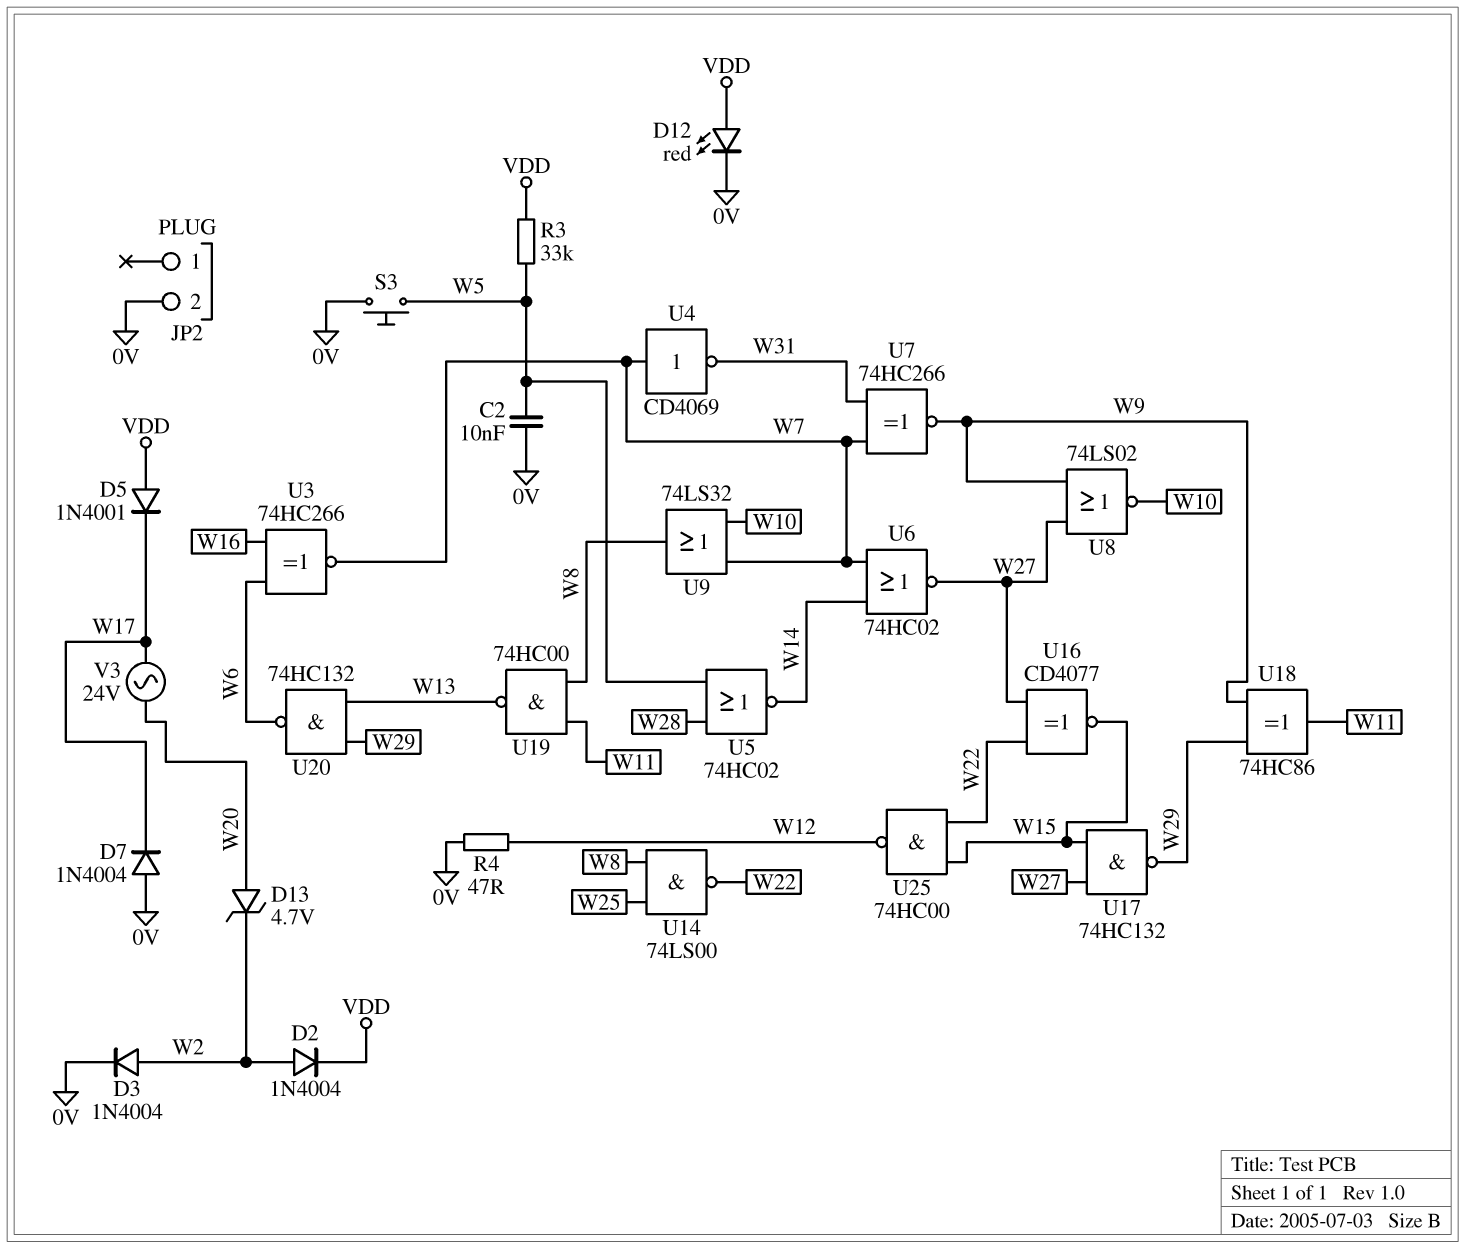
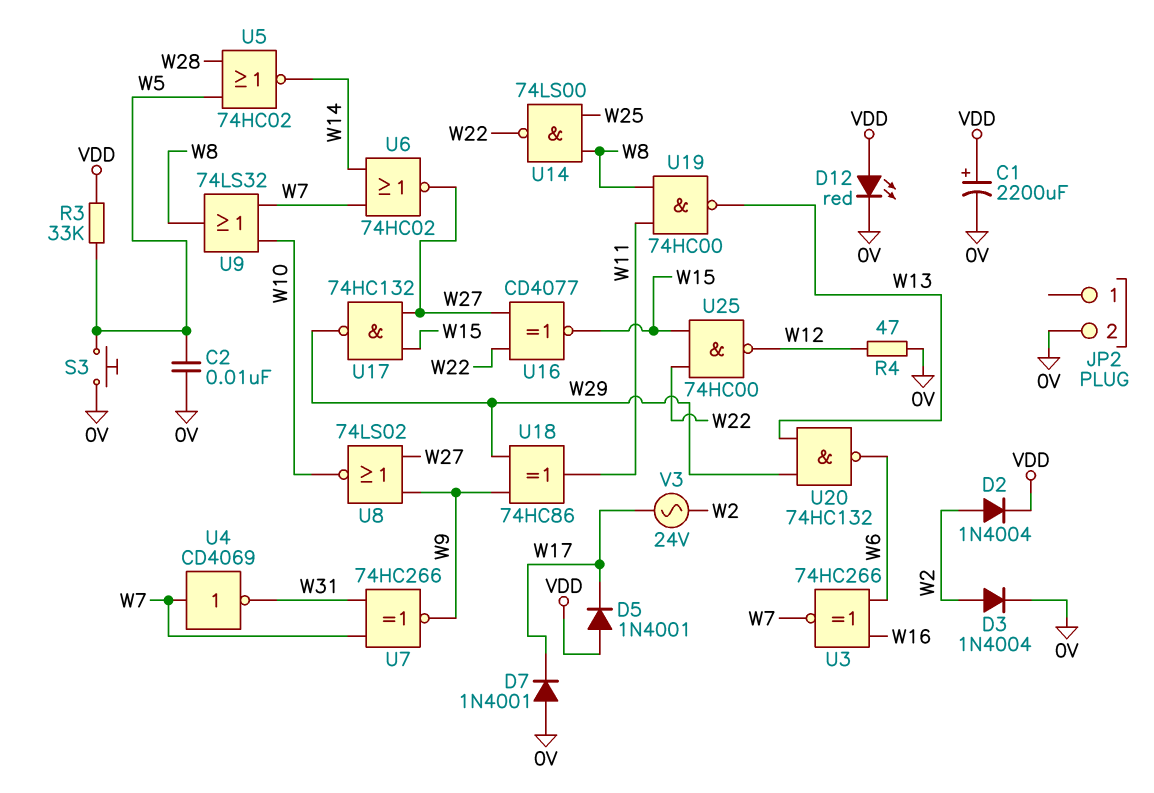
C1: none -> 2200uF (plus VDD, minus 0V)
D7: diode 1N4004 (A 0V, K W17) -> diode 1N4001 (A 0V, K W17)
D13: zener 4.7V (A W20, K W2) -> none
V3: AC 24V (W17, W20) -> AC 24V (W2, W17)

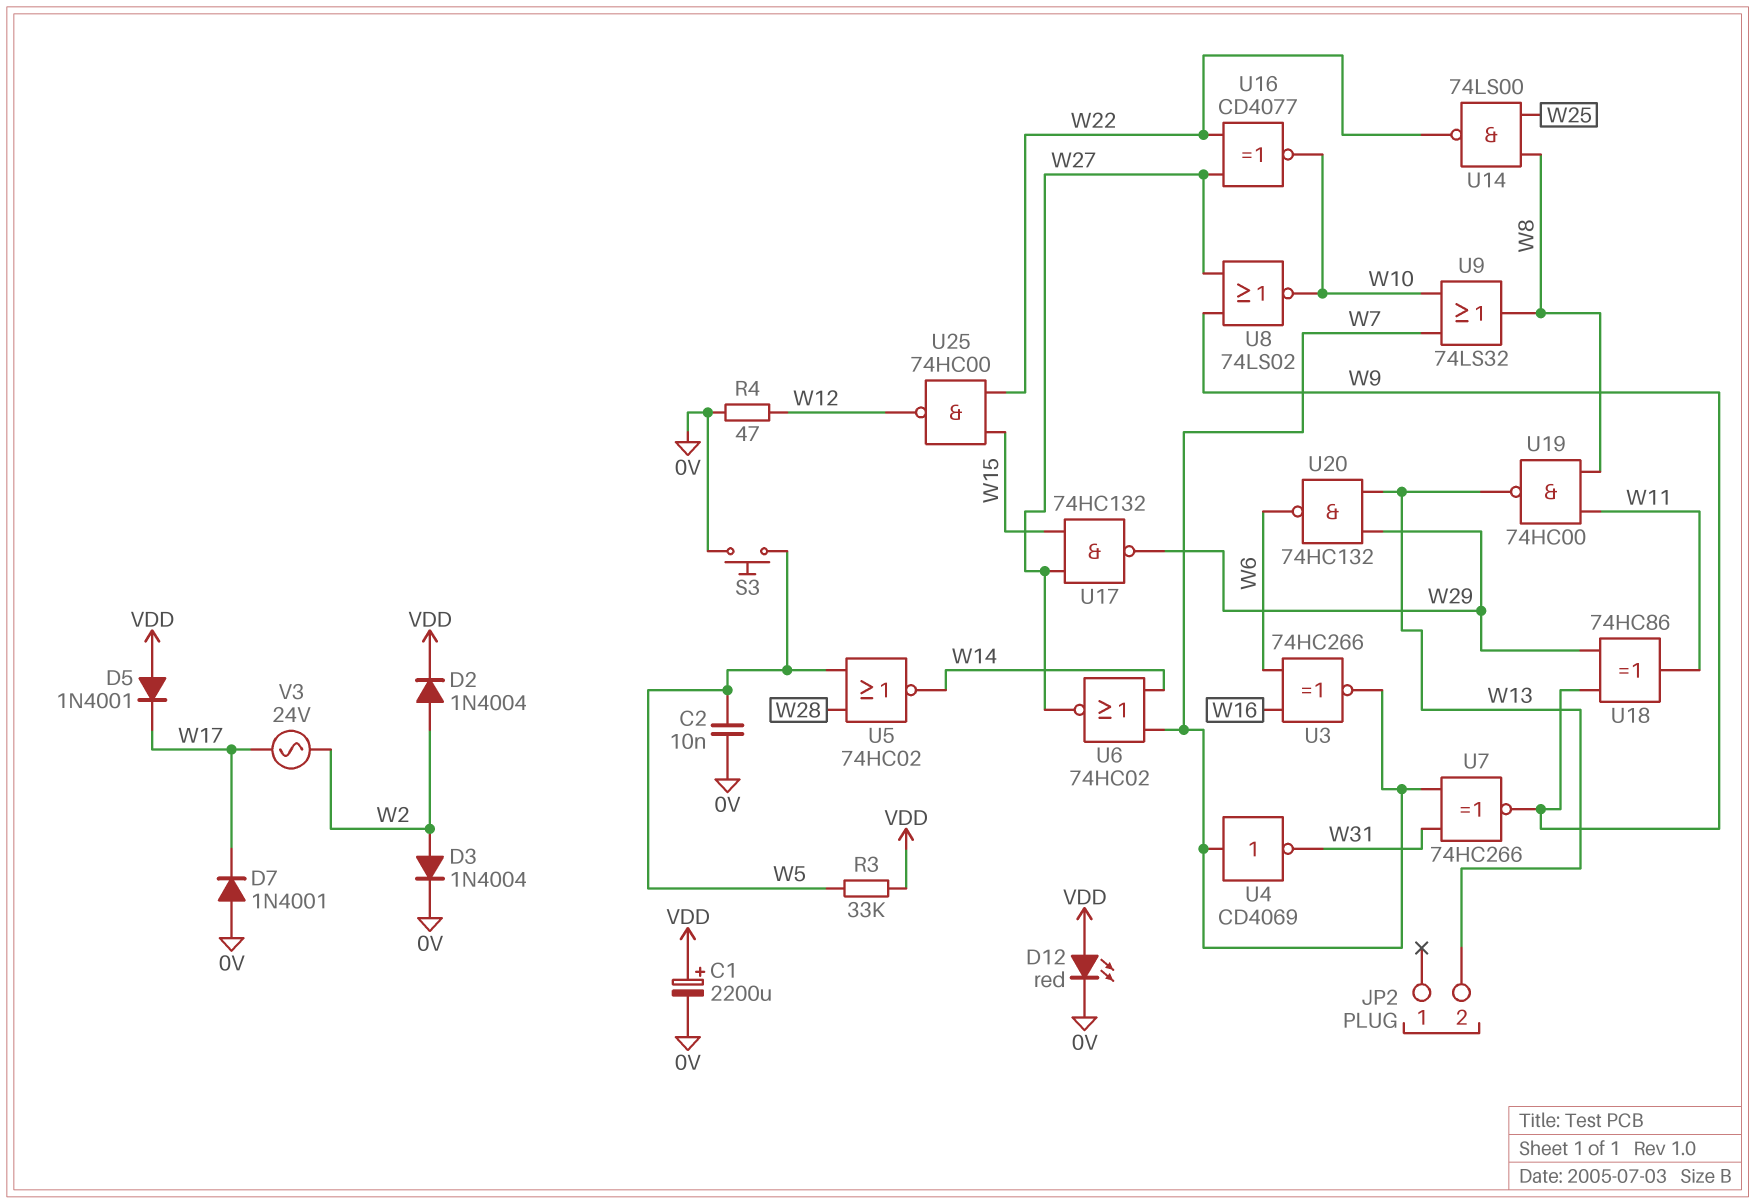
JP2 pin 2: 0V -> W13
U16: XNOR CD4077 (in W22, in W27, out W15) -> XNOR CD4077 (in W22, in W27, out W10)

